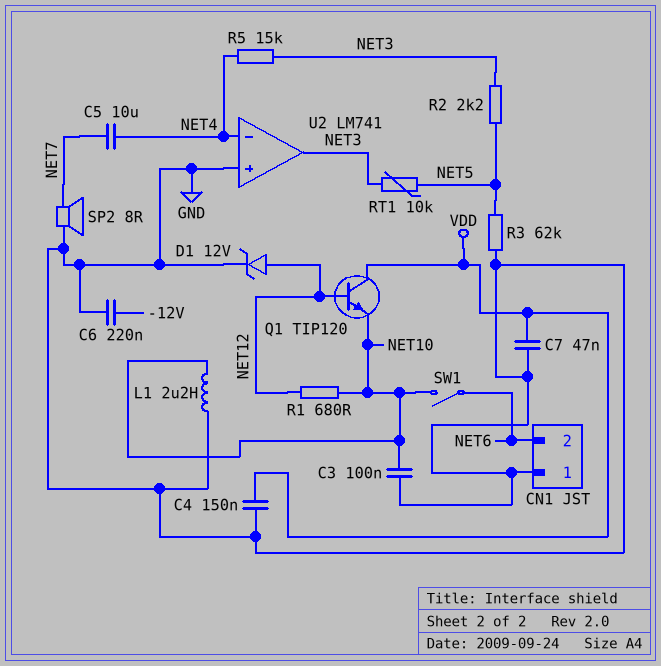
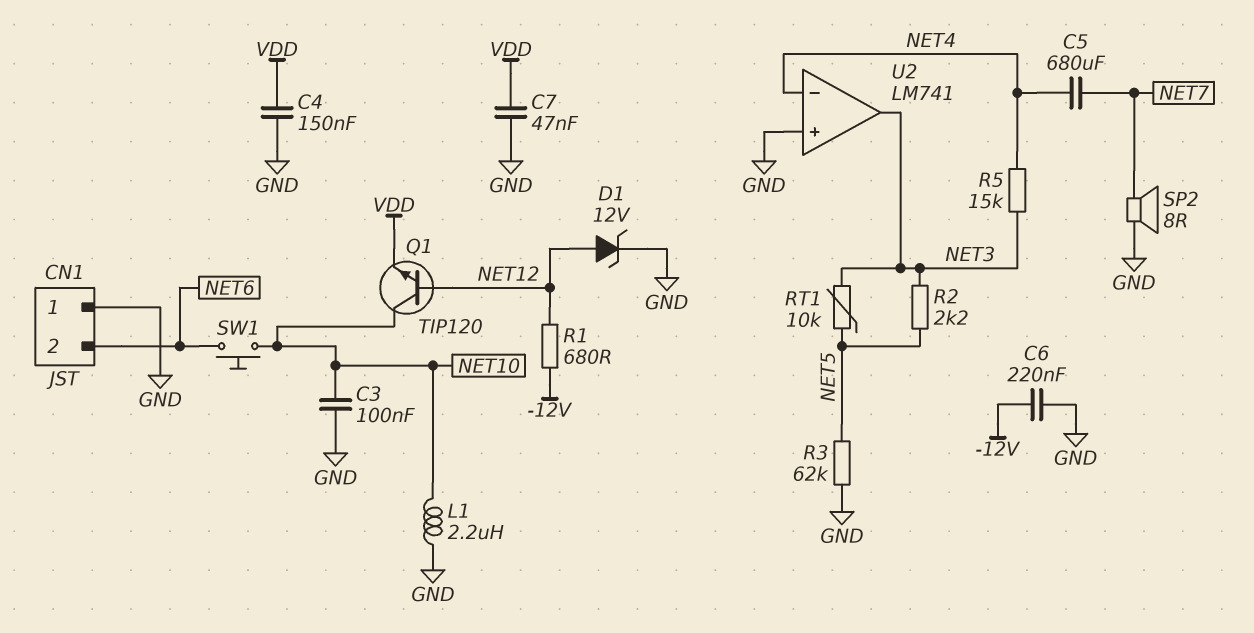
C5: 10uF (NET4, NET7) -> 680uF (NET4, NET7)
Q1: NPN TIP120 (B NET12, C VDD, E NET10) -> NPN TIP120 (B NET12, C NET10, E VDD)
R1: 680 (NET10, NET12) -> 680 (-12V, NET12)
SW1: switch (NET6, NET10) -> button (NET6, NET10)

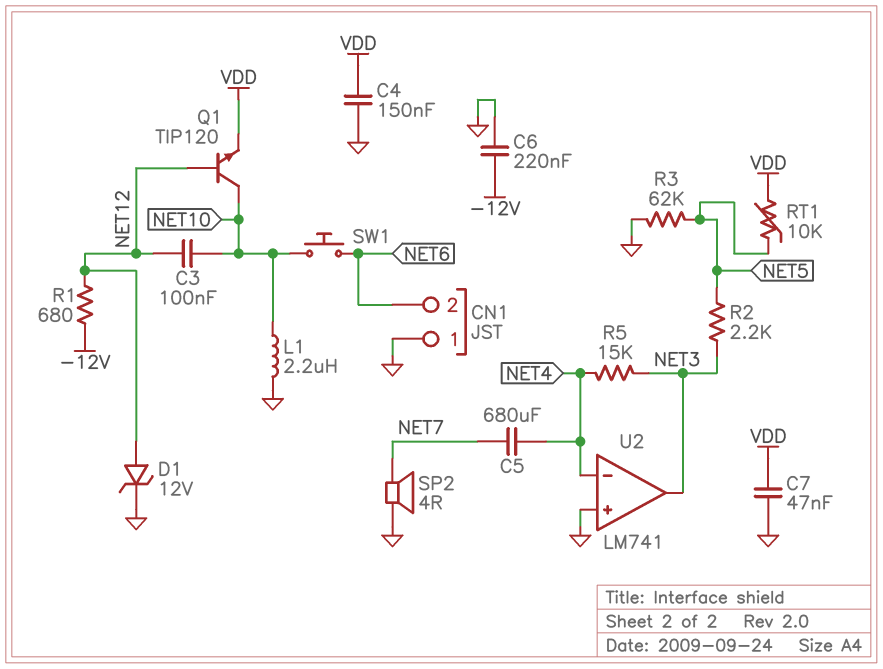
C3: 100nF (GND, NET10) -> 100nF (NET10, NET12)
RT1: 10k (NET3, NET5) -> 10k (NET5, VDD)
SP2: speaker 8R (GND, NET7) -> speaker 4R (GND, NET7)

